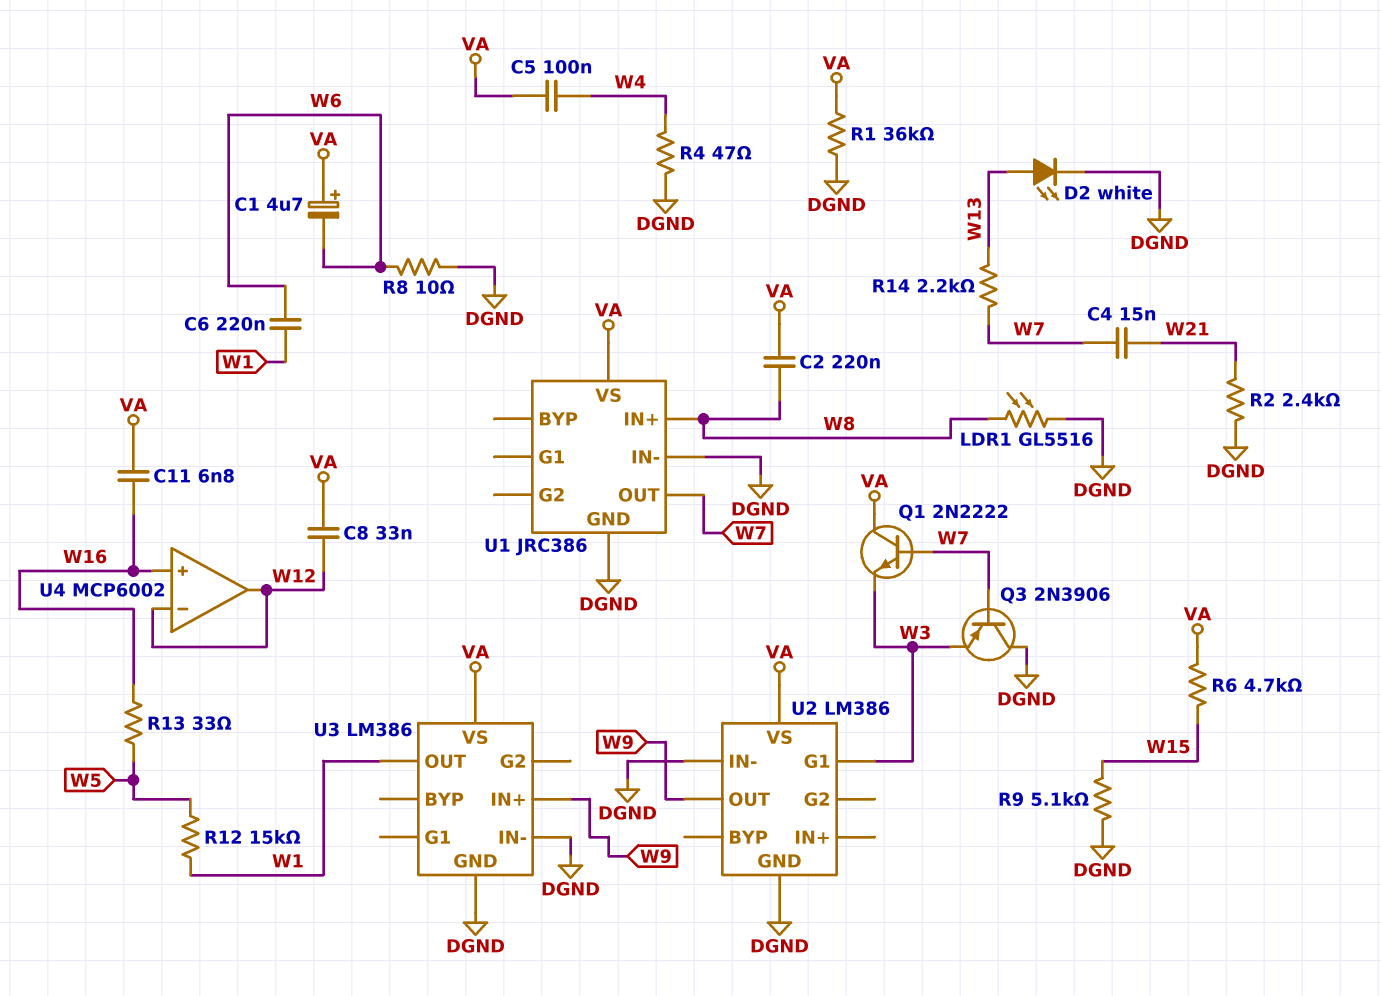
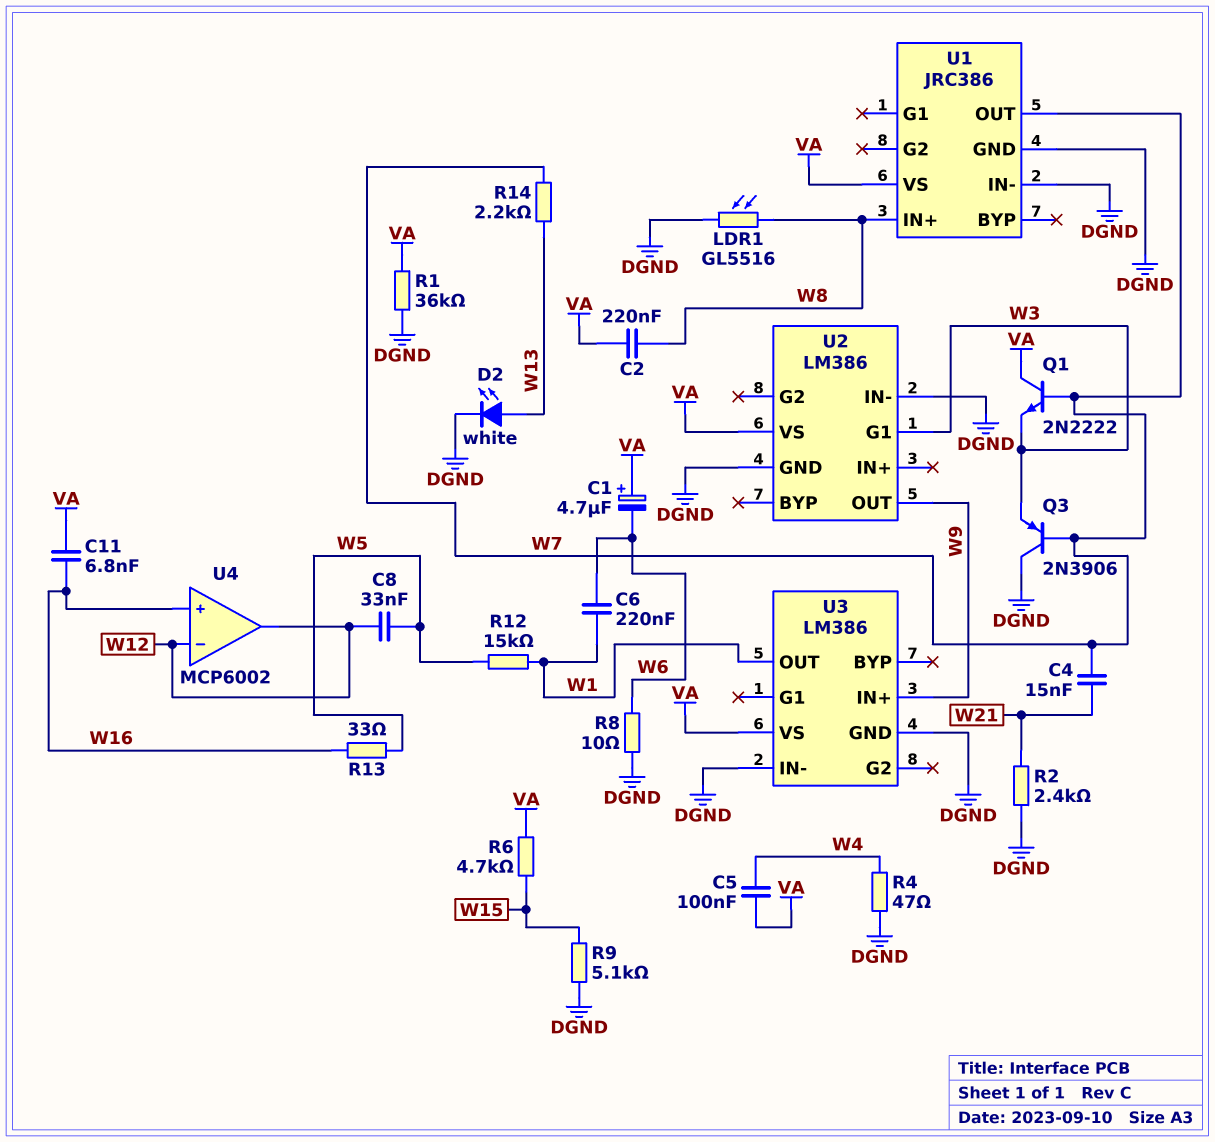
C8: 33nF (VA, W12) -> 33nF (W5, W12)

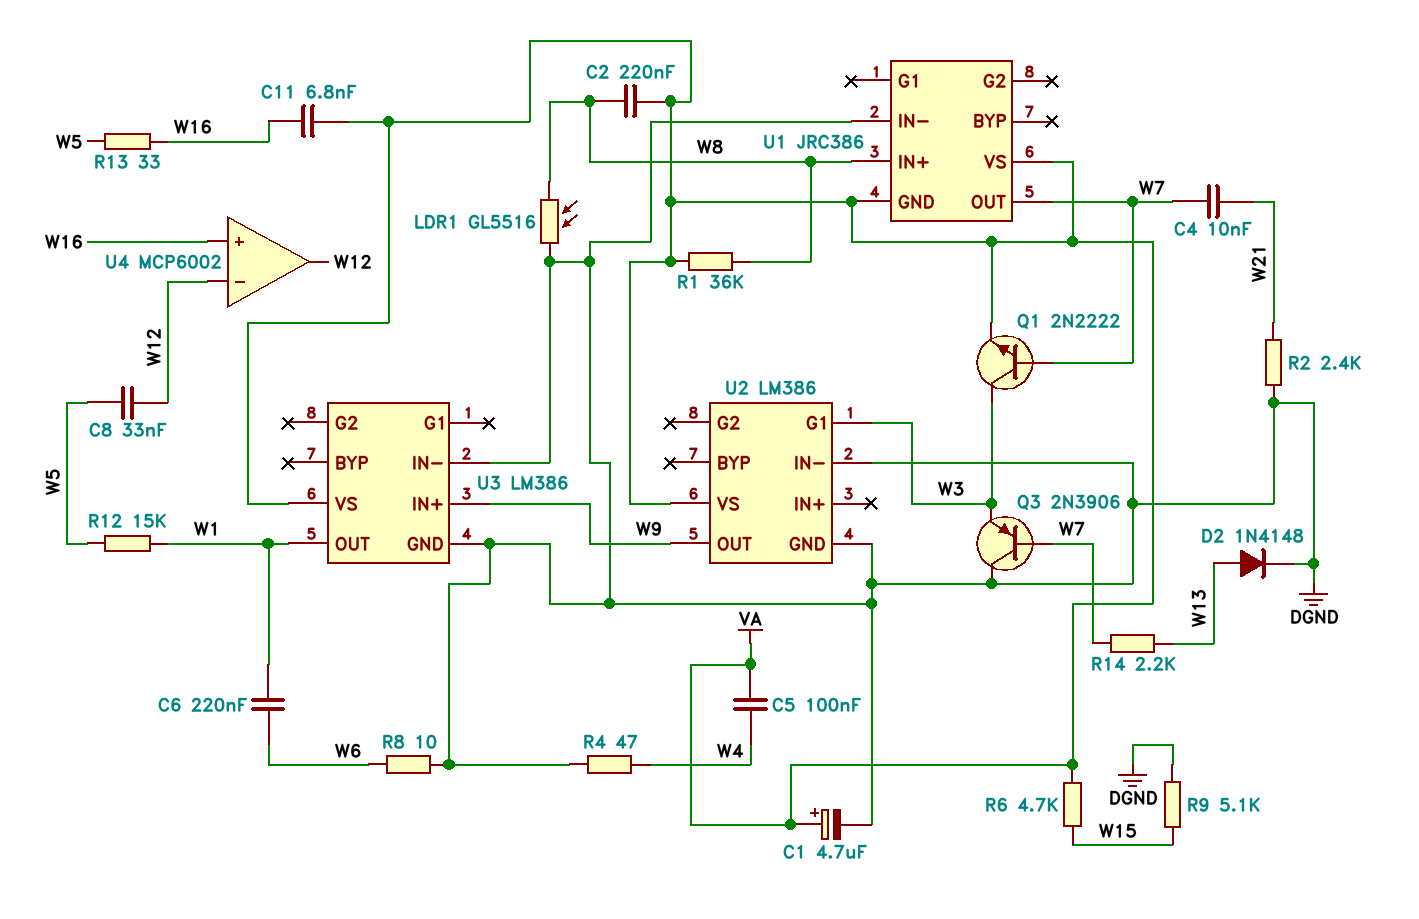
C1: 4.7uF (plus VA, minus W6) -> 4.7uF (plus VA, minus DGND)
C4: 15nF (W7, W21) -> 10nF (W7, W21)
D2: LED white (A W13, K DGND) -> diode 1N4148 (A W13, K DGND)
Q1: NPN 2N2222 (B W7, C VA, E W3) -> NPN 2N2222 (B W7, C W3, E VA)
R1: 36k (DGND, VA) -> 36k (VA, W8)
U1 pin GND: DGND -> VA

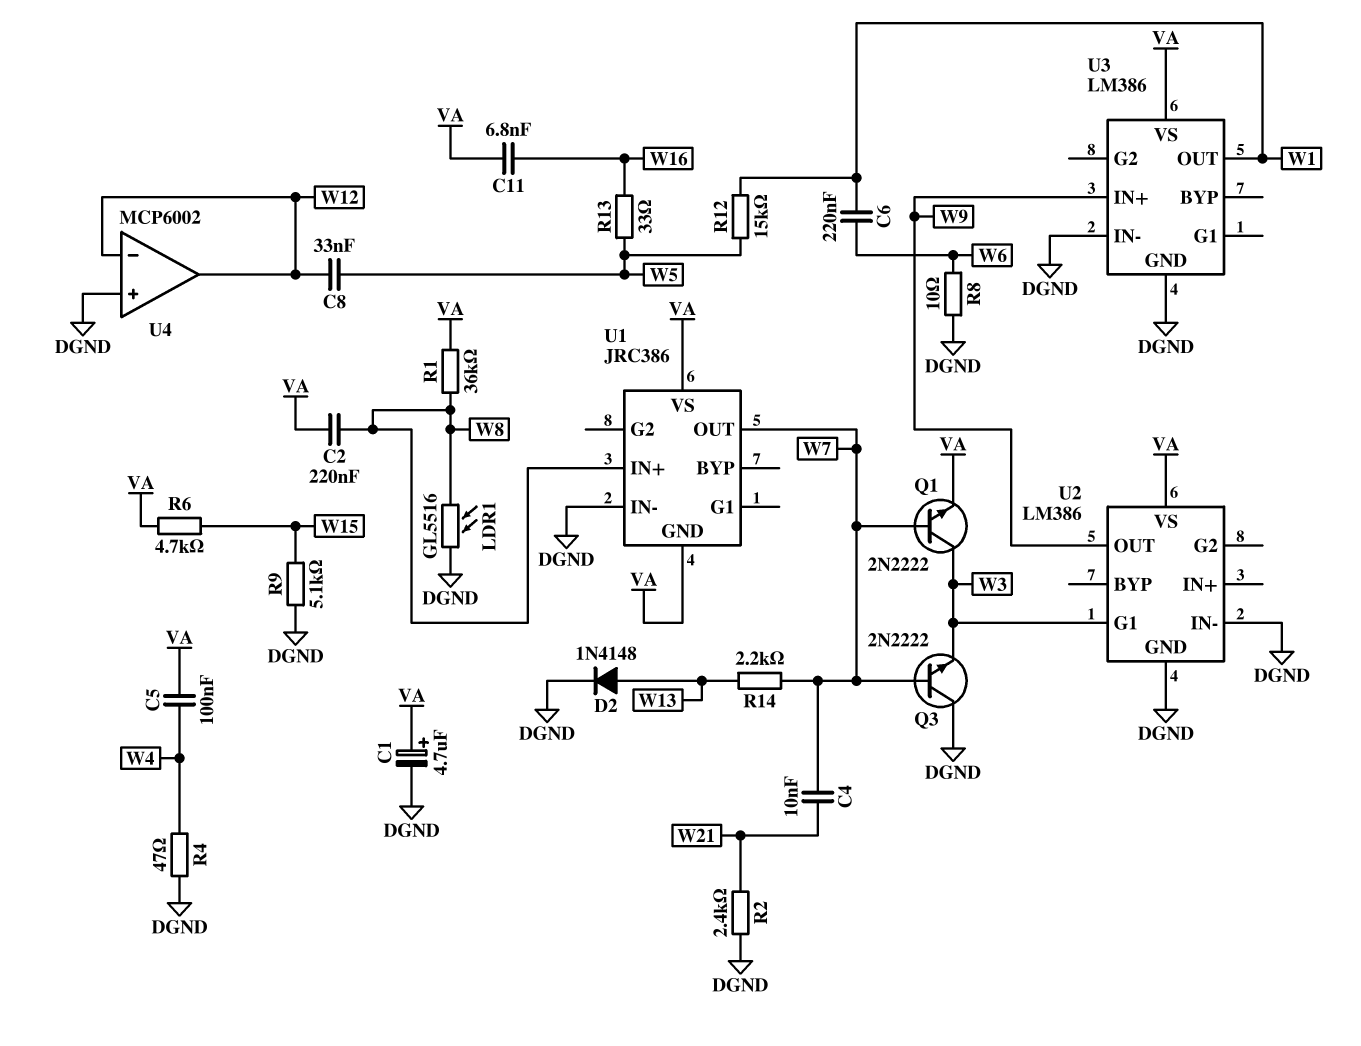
Q3: PNP 2N3906 (B W7, C DGND, E W3) -> NPN 2N2222 (B W7, C DGND, E W3)
U4 pin in+: W16 -> DGND

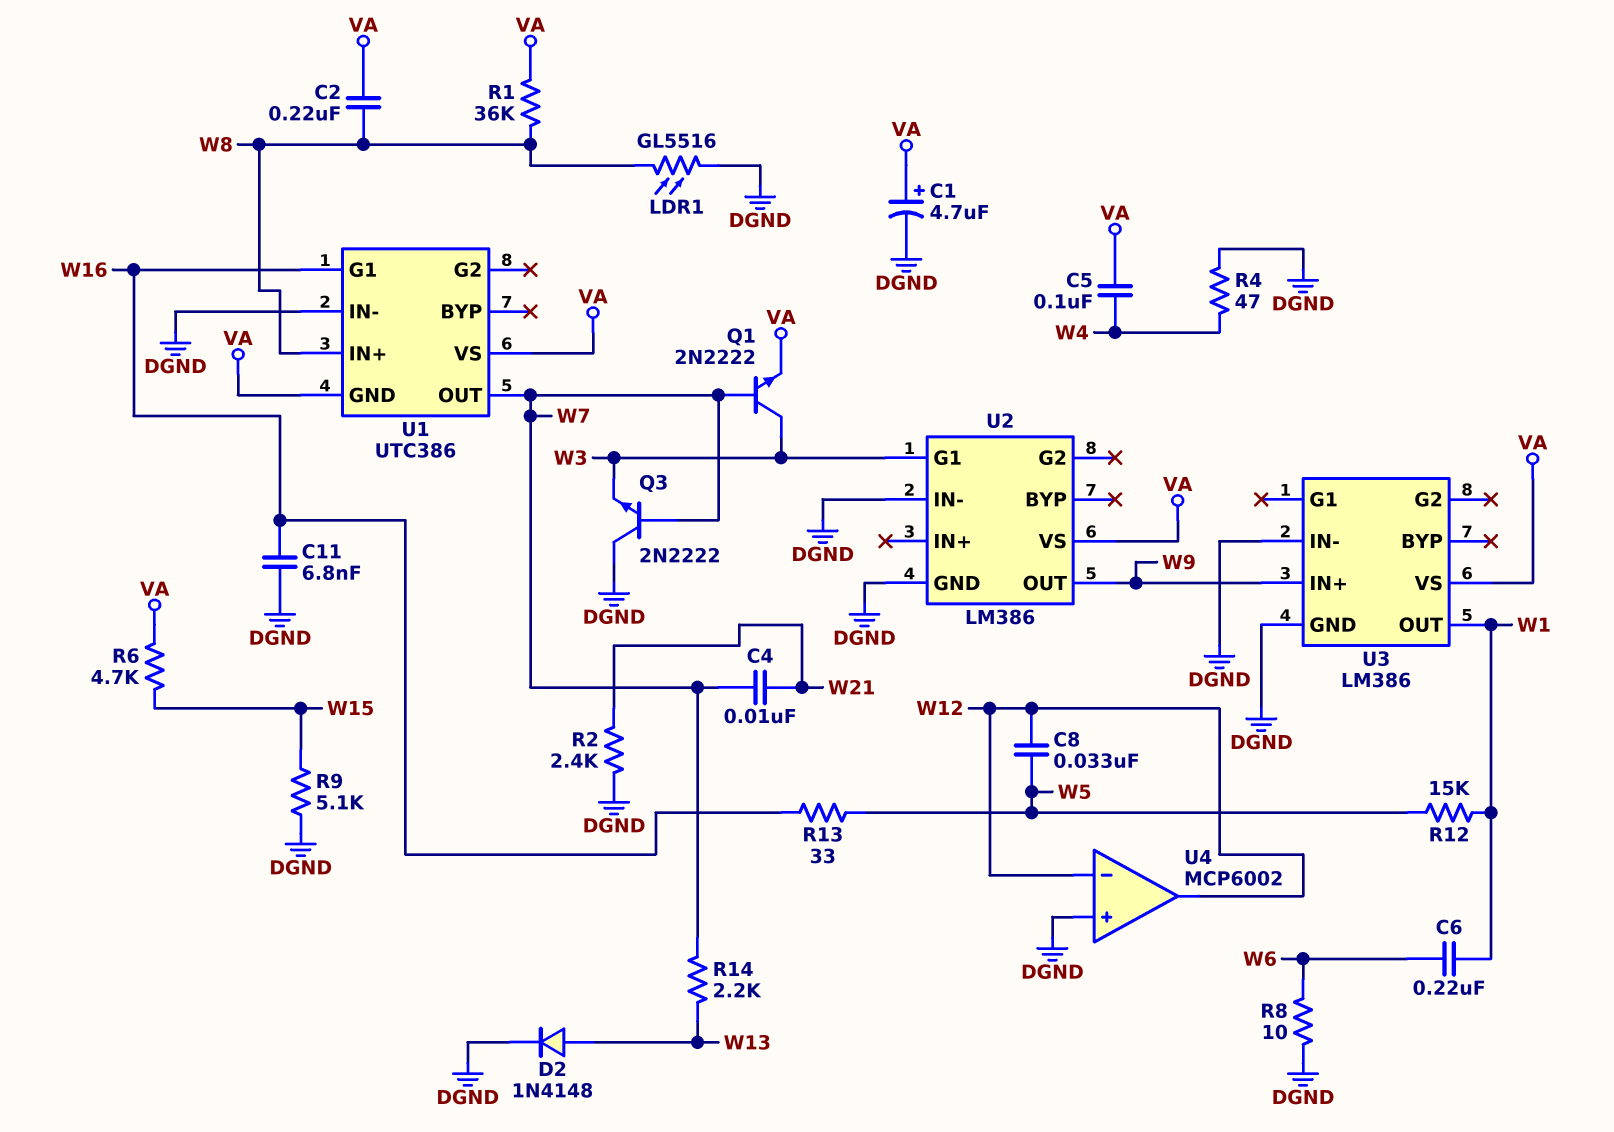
C11: 6.8nF (VA, W16) -> 6.8nF (DGND, W16)
U1: JRC386 -> UTC386
U1 pin G1: none -> W16

